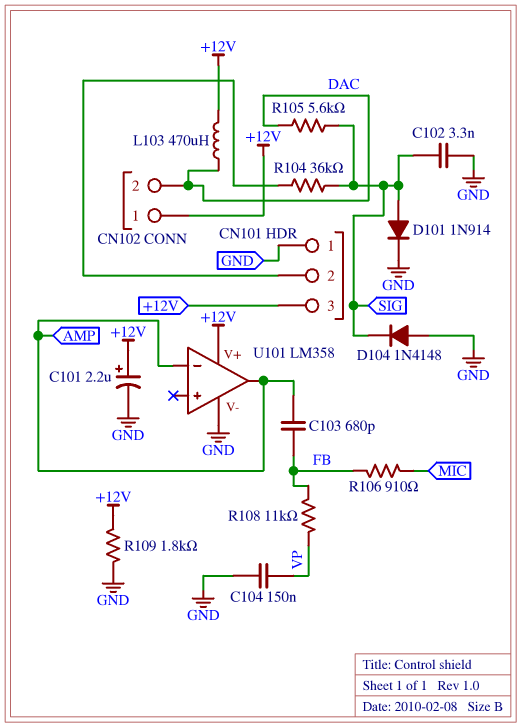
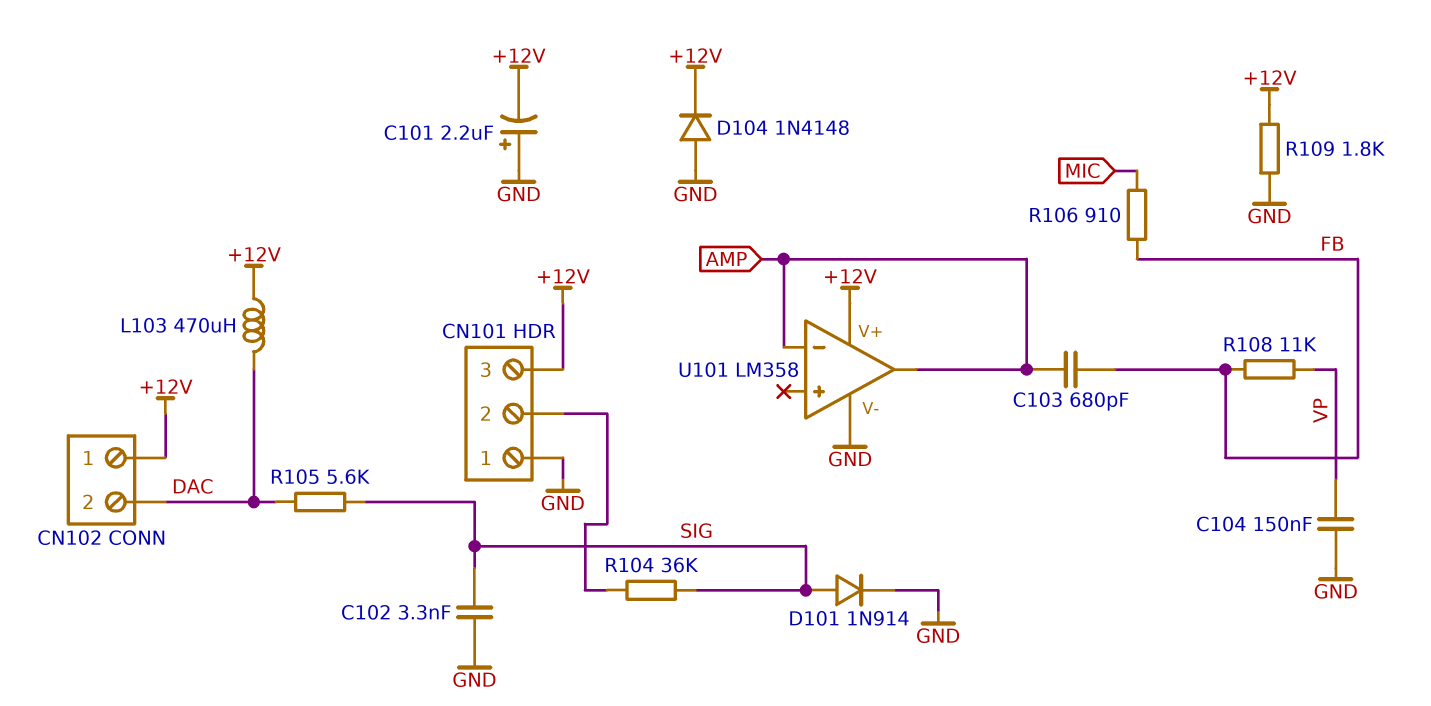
C101: 2.2uF (plus +12V, minus GND) -> 2.2uF (plus GND, minus +12V)
D104: diode 1N4148 (A GND, K SIG) -> diode 1N4148 (A GND, K +12V)

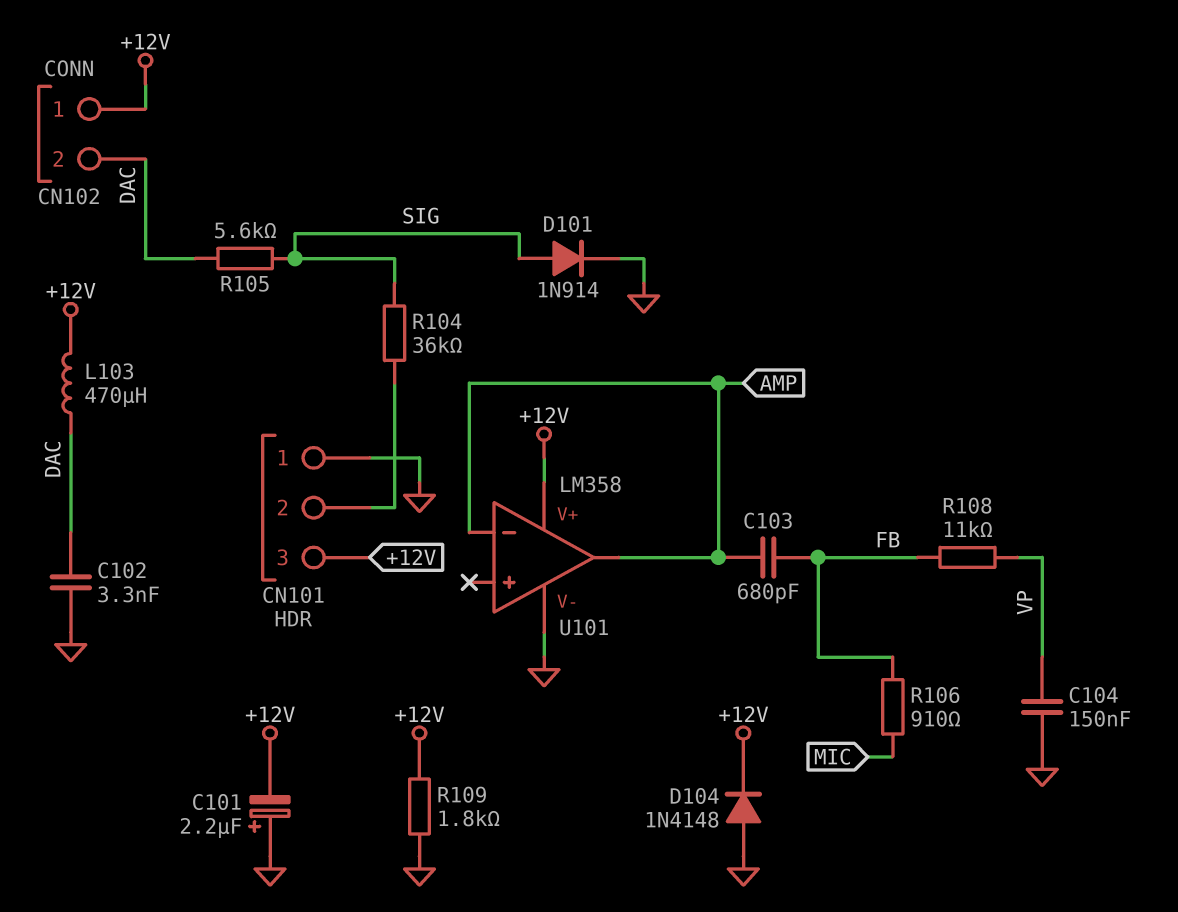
C102: 3.3nF (GND, SIG) -> 3.3nF (DAC, GND)

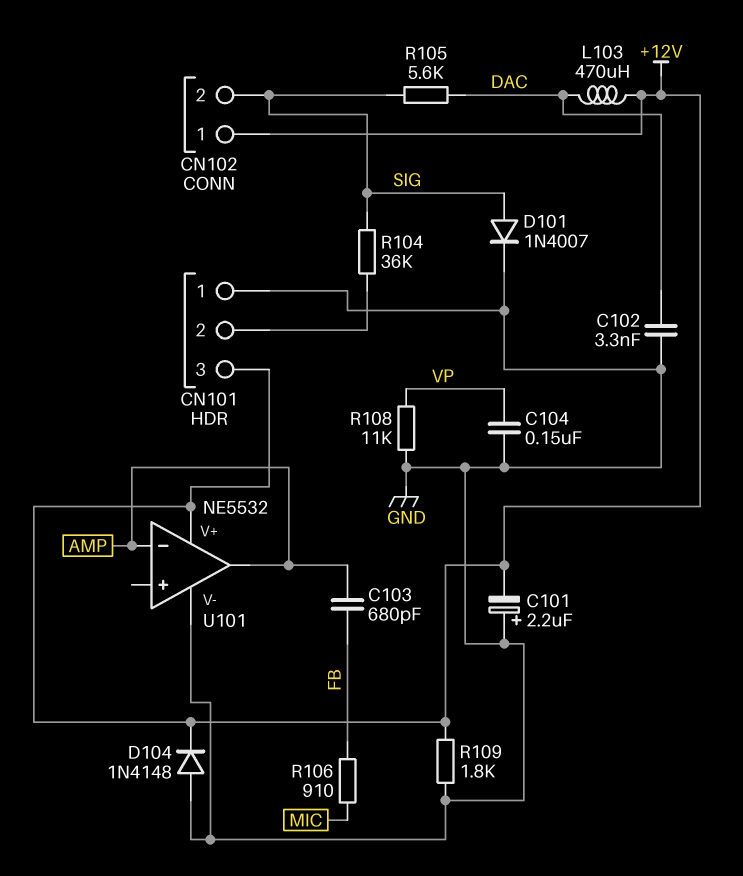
CN102 pin 2: DAC -> SIG
D101: diode 1N914 (A SIG, K GND) -> diode 1N4007 (A SIG, K GND)
R108: 11k (FB, VP) -> 11k (GND, VP)
U101: LM358 -> NE5532

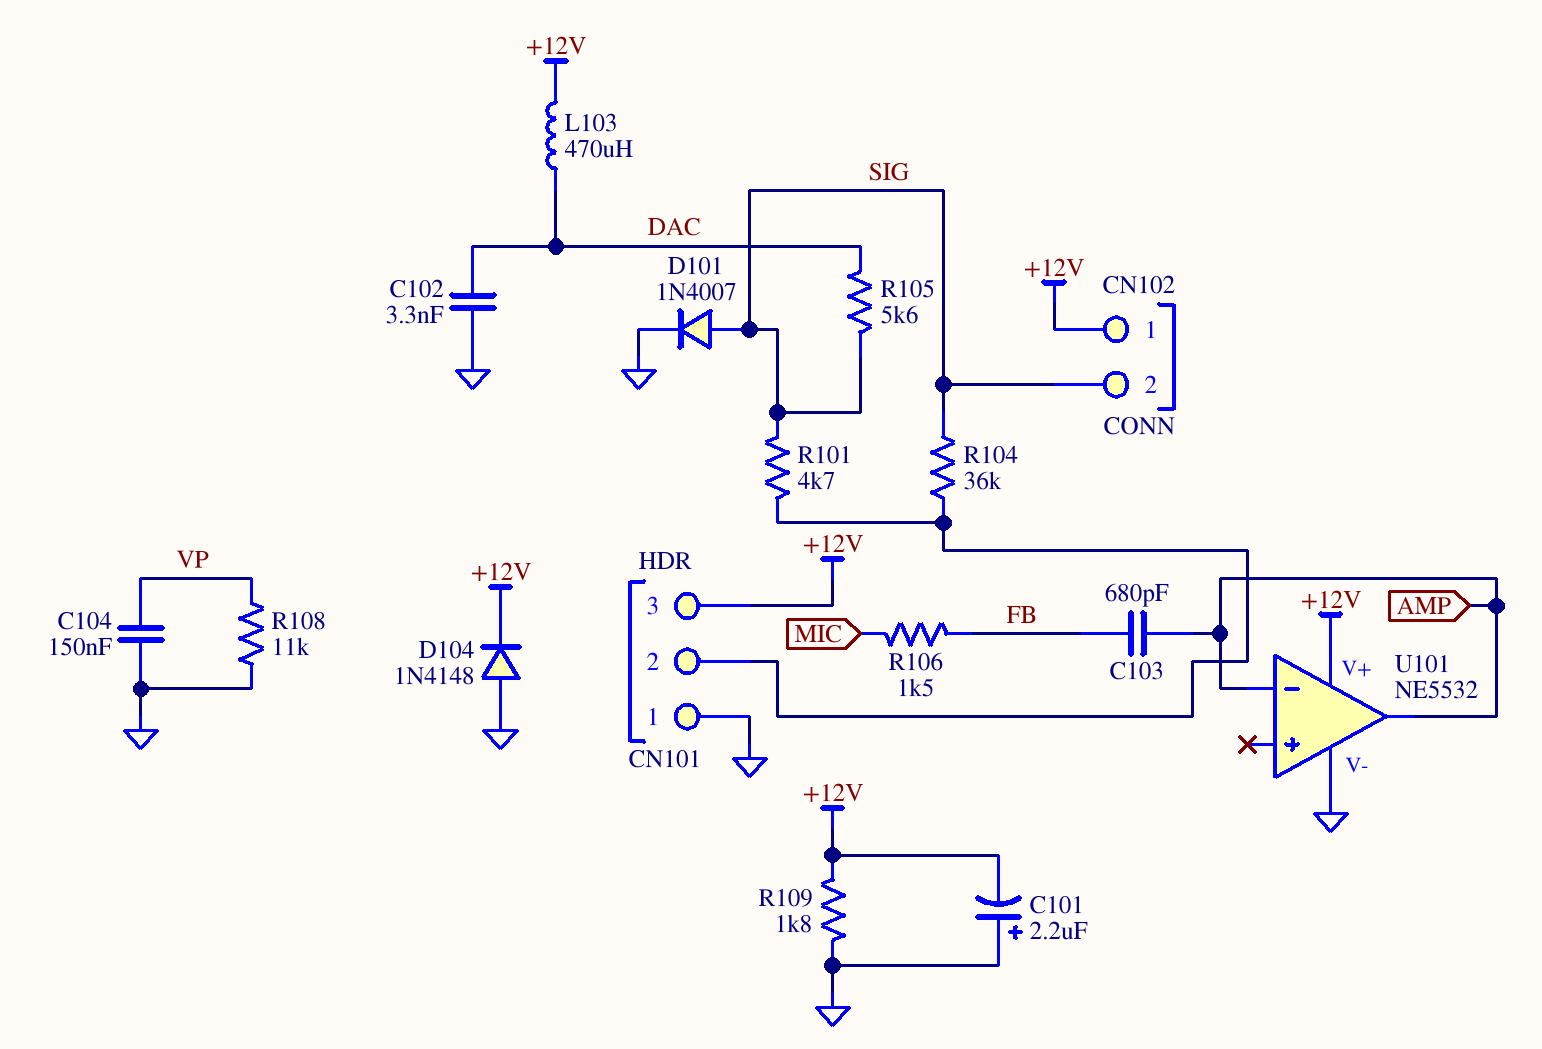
R101: none -> 4.7k (CN101/2, SIG)
R106: 910 (FB, MIC) -> 1.5k (FB, MIC)

